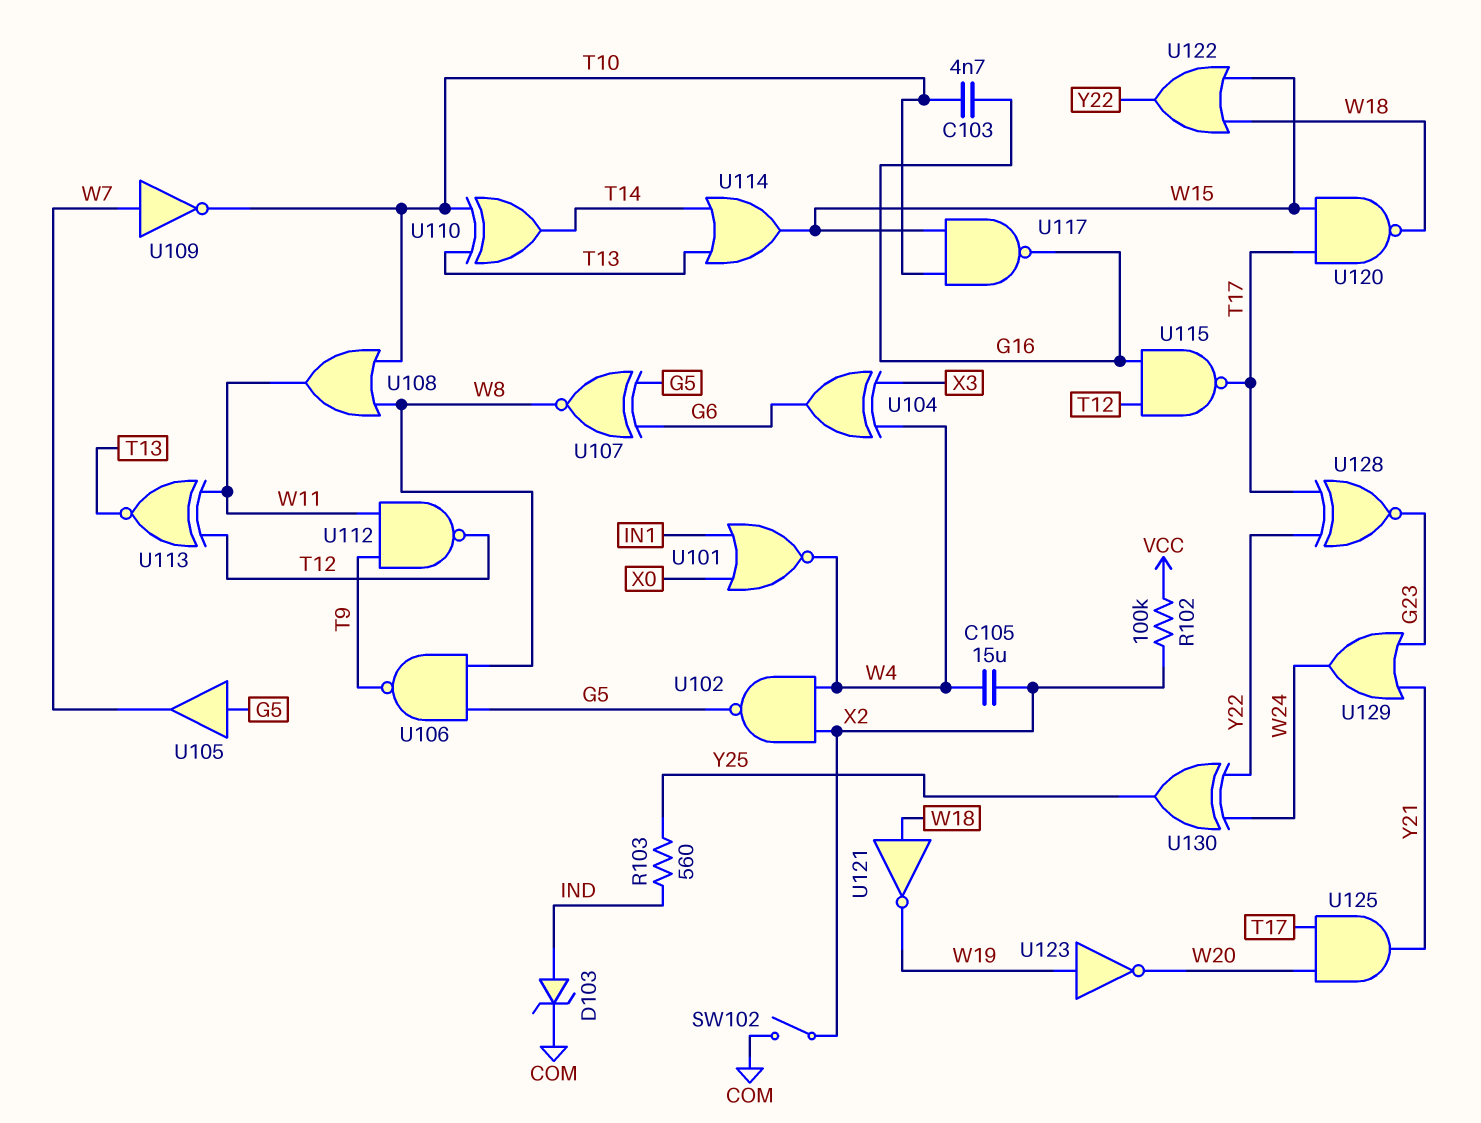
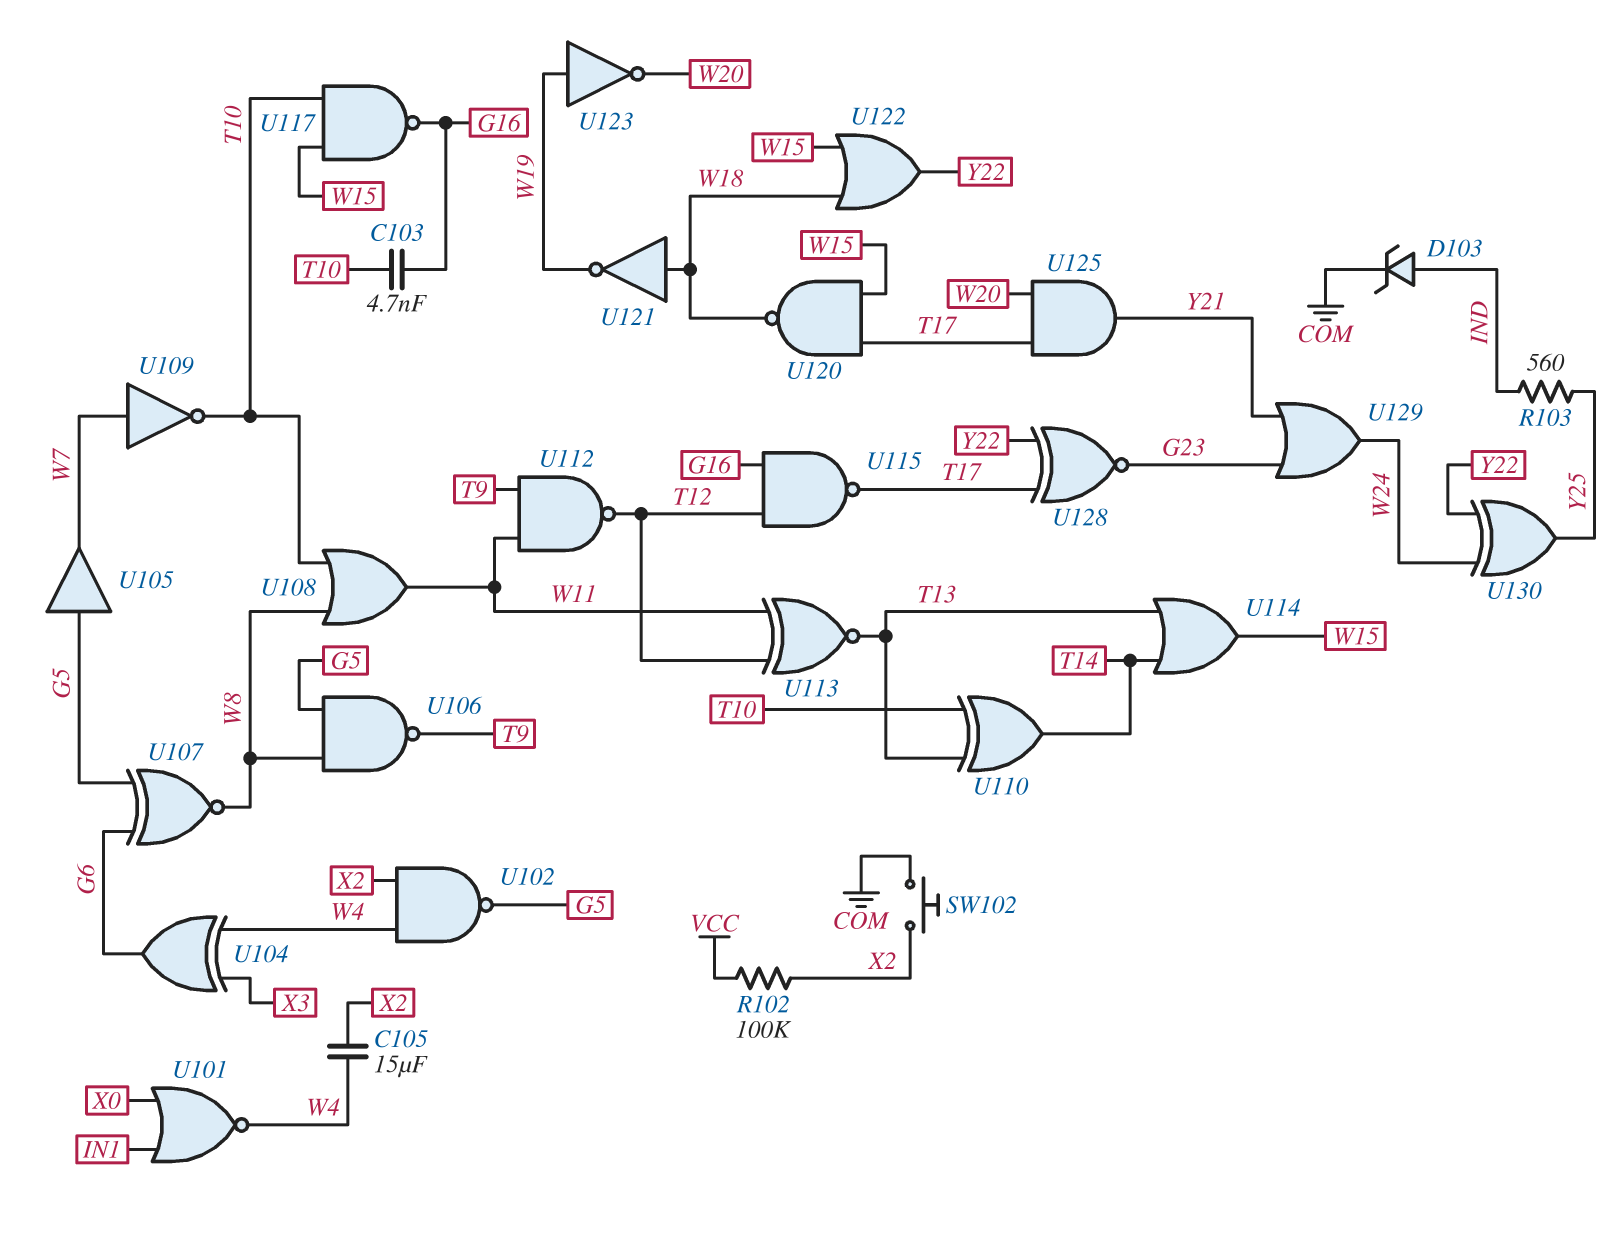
SW102: switch (COM, X2) -> button (COM, X2)

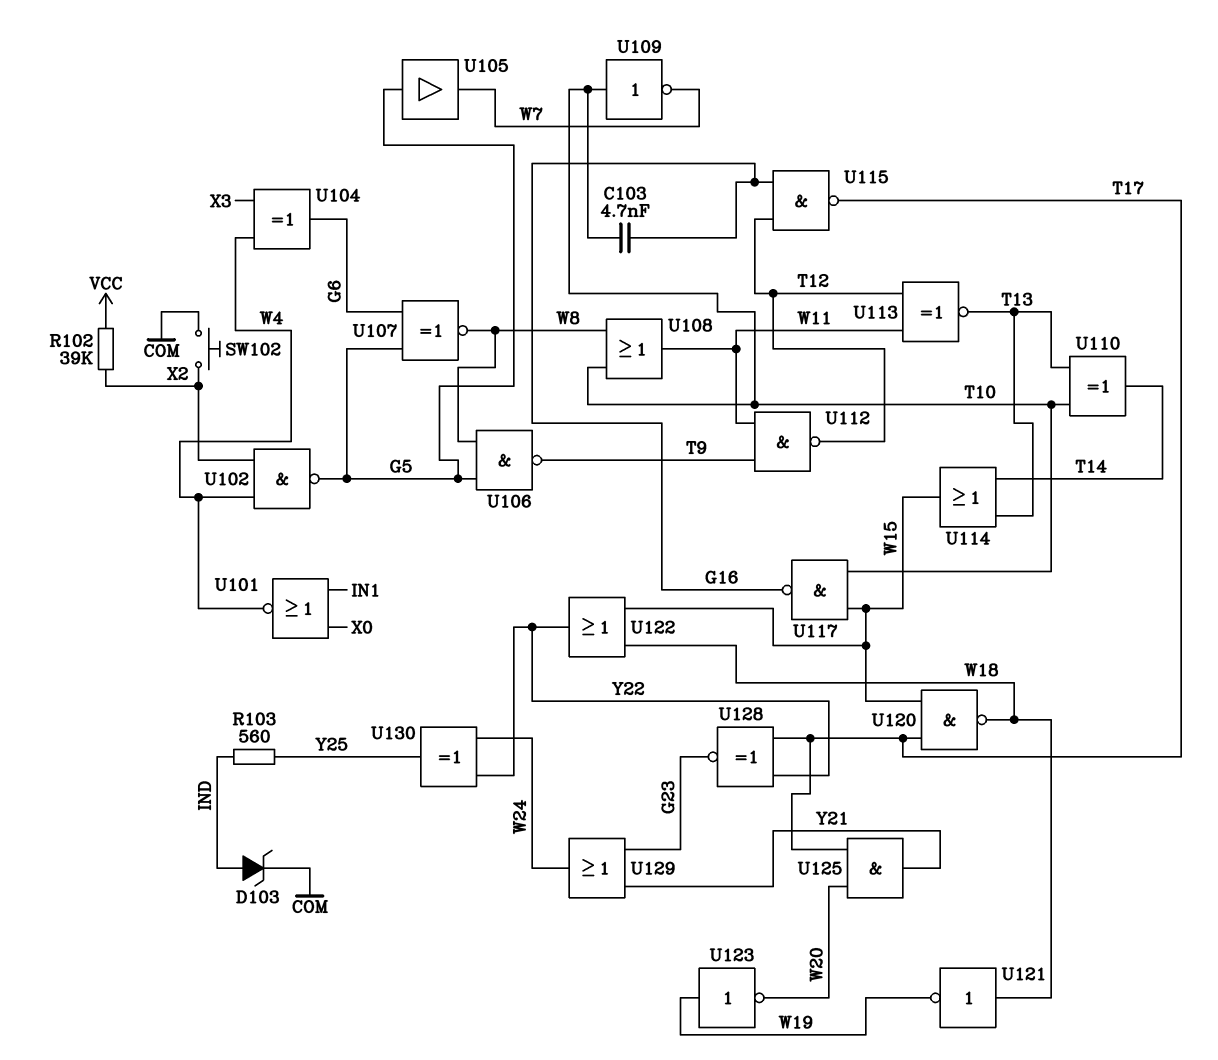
C105: 15uF (W4, X2) -> none
R102: 100k (VCC, X2) -> 39k (VCC, X2)
U109: NOT (in W7, out T10) -> NOT (in T10, out W7)

